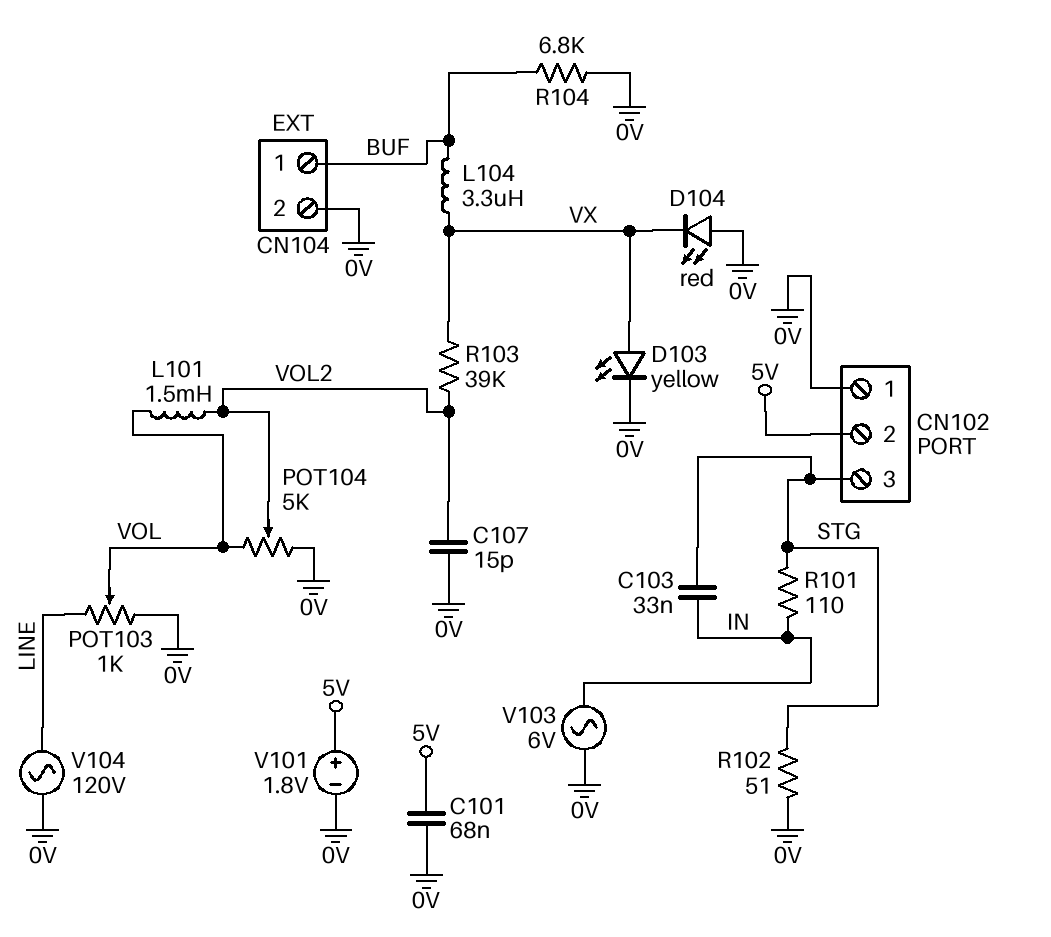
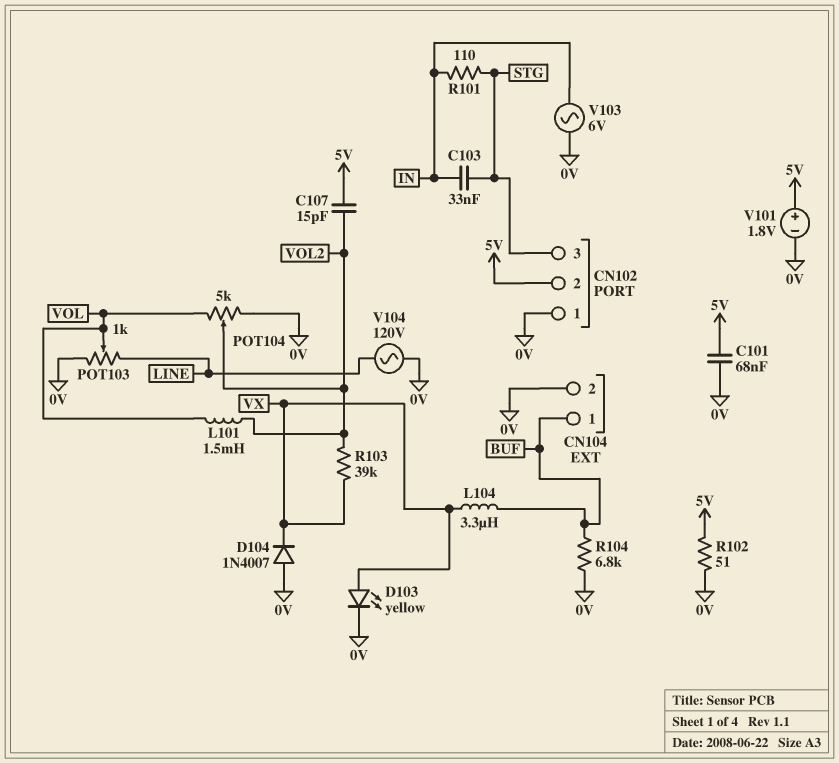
C107: 15pF (0V, VOL2) -> 15pF (5V, VOL2)
D104: LED red (A 0V, K VX) -> diode 1N4007 (A 0V, K VX)
R102: 51 (0V, STG) -> 51 (0V, 5V)

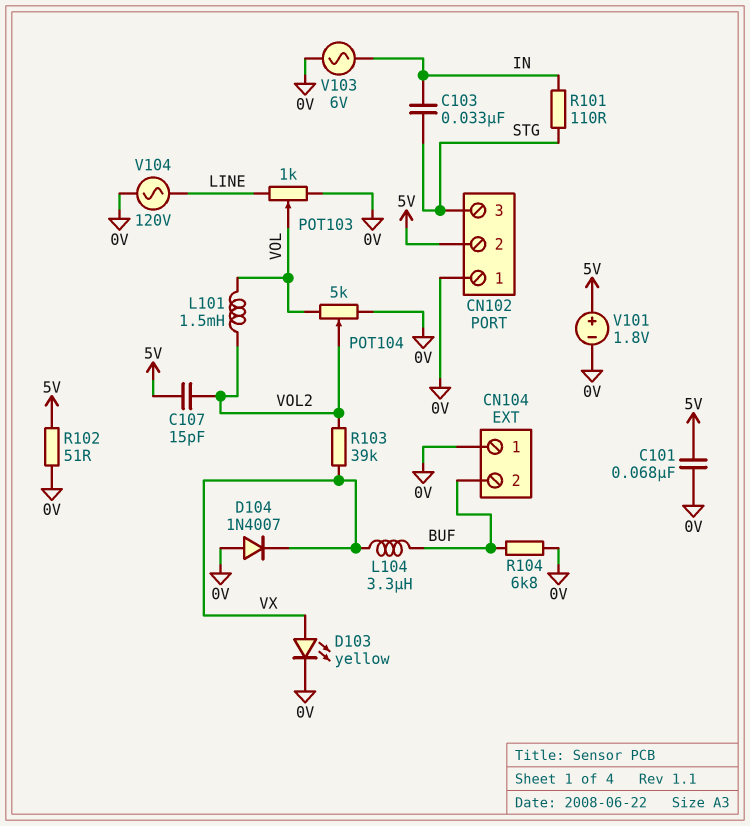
CN104 pin 1: BUF -> 0V
CN104 pin 2: 0V -> BUF

